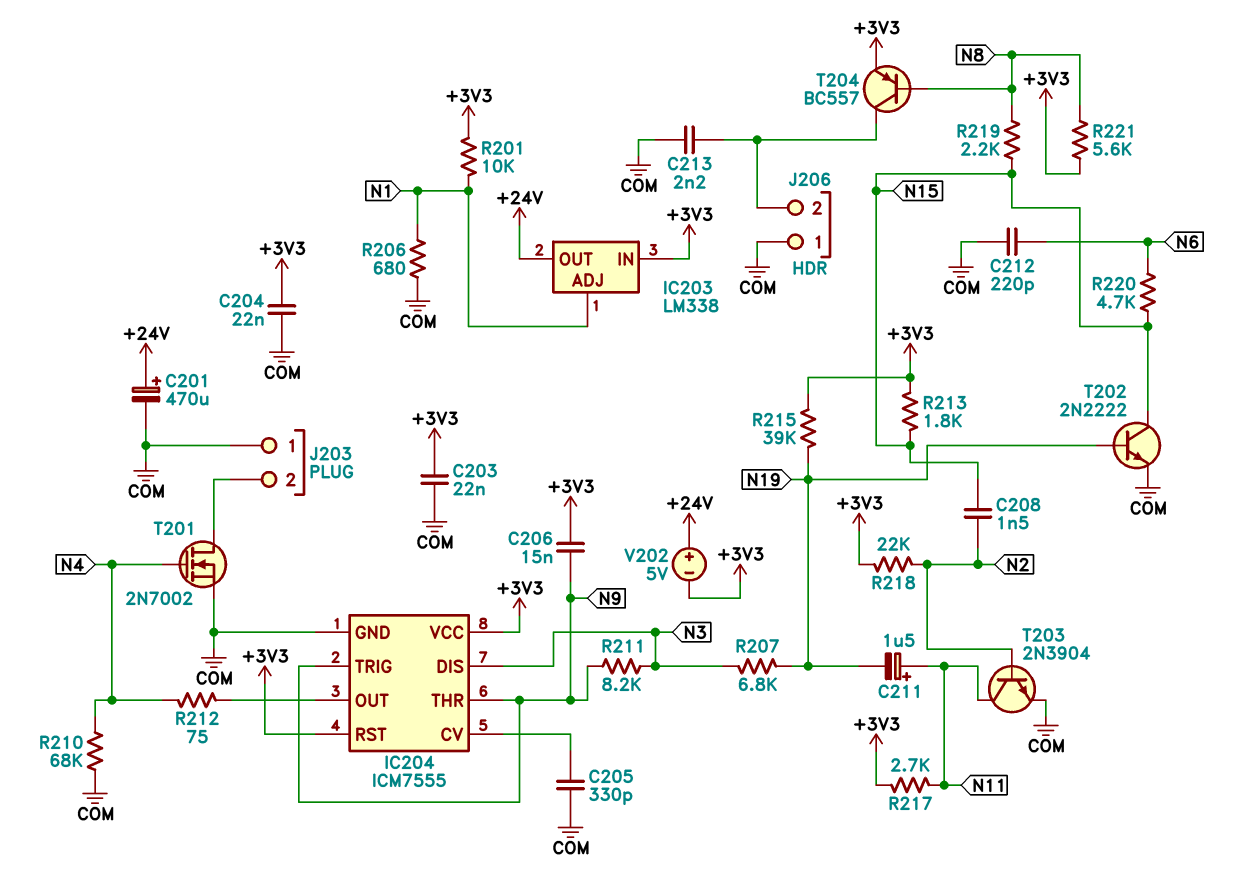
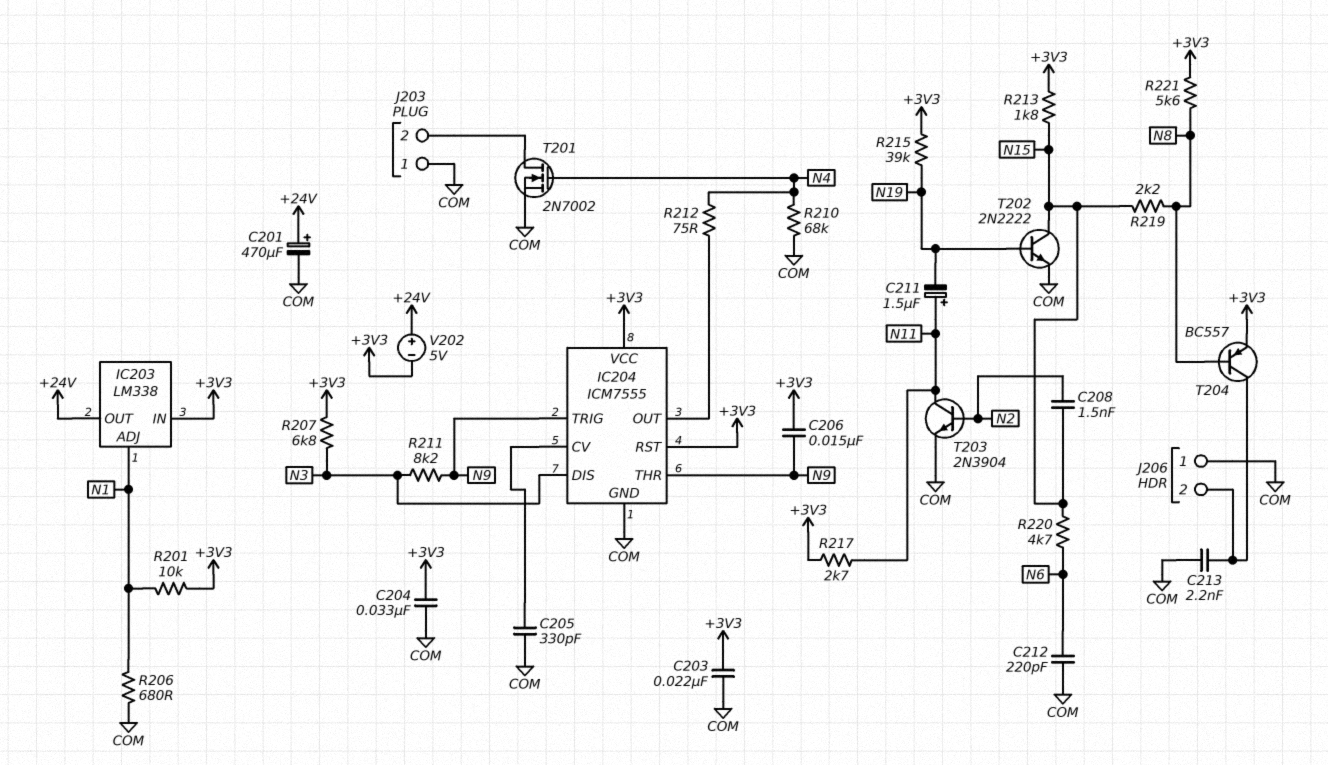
C204: 22nF (+3V3, COM) -> 33nF (+3V3, COM)
R207: 6.8k (N3, N19) -> 6.8k (+3V3, N3)
R218: 22k (+3V3, N2) -> none

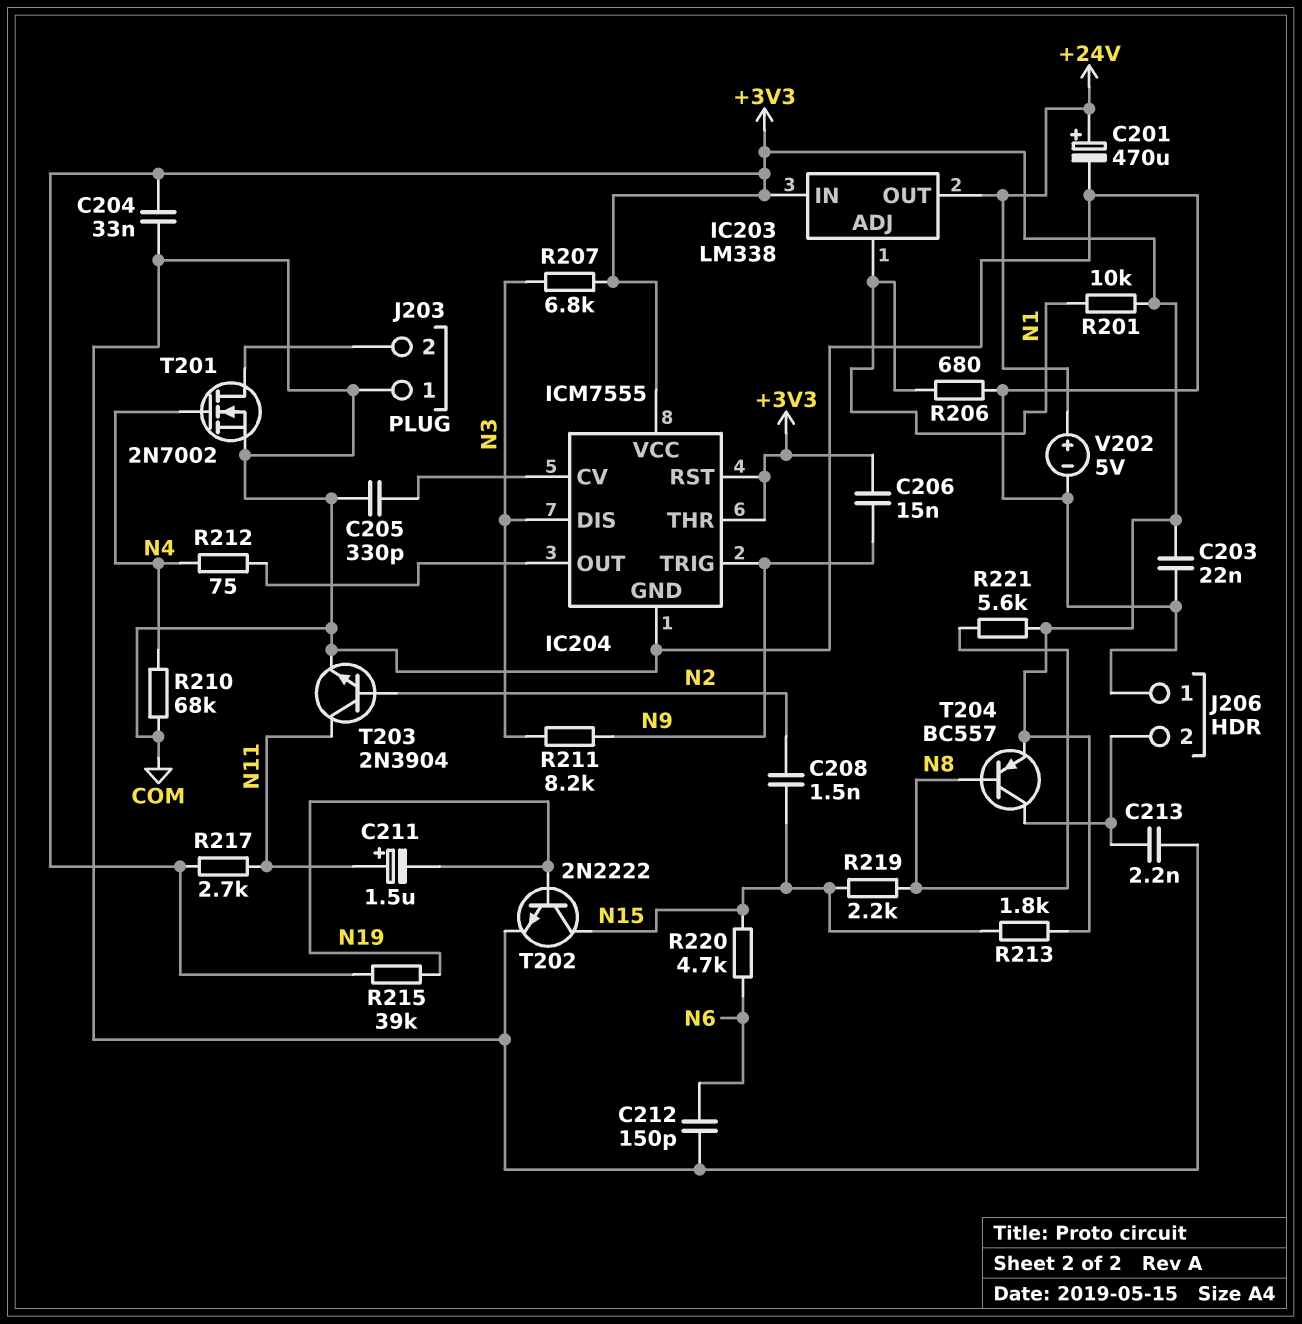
C212: 220pF (COM, N6) -> 150pF (COM, N6)
IC204 pin THR: N9 -> +3V3
V202: 5V (plus +24V, minus +3V3) -> 5V (plus +24V, minus COM)

